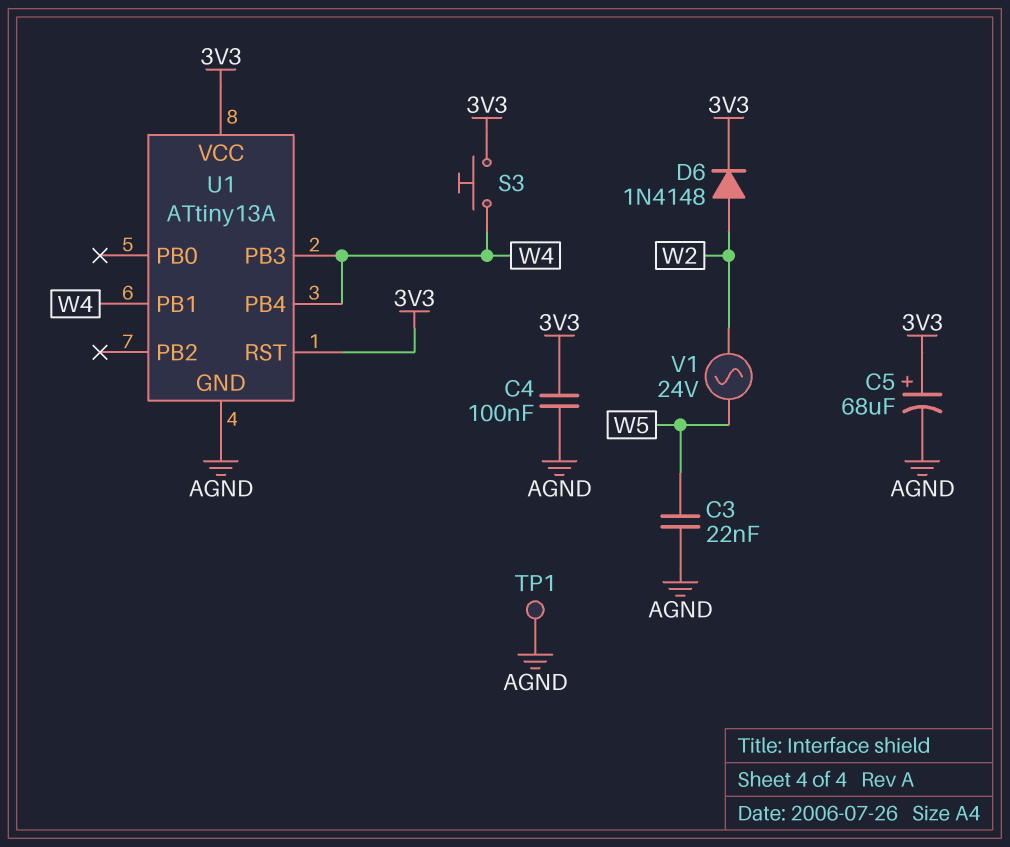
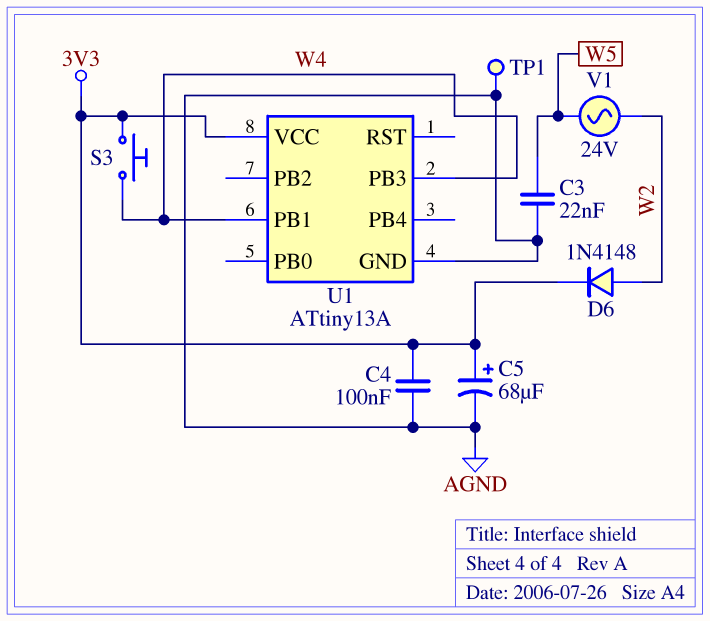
U1 pin PB4: W4 -> none
U1 pin RST: 3V3 -> none

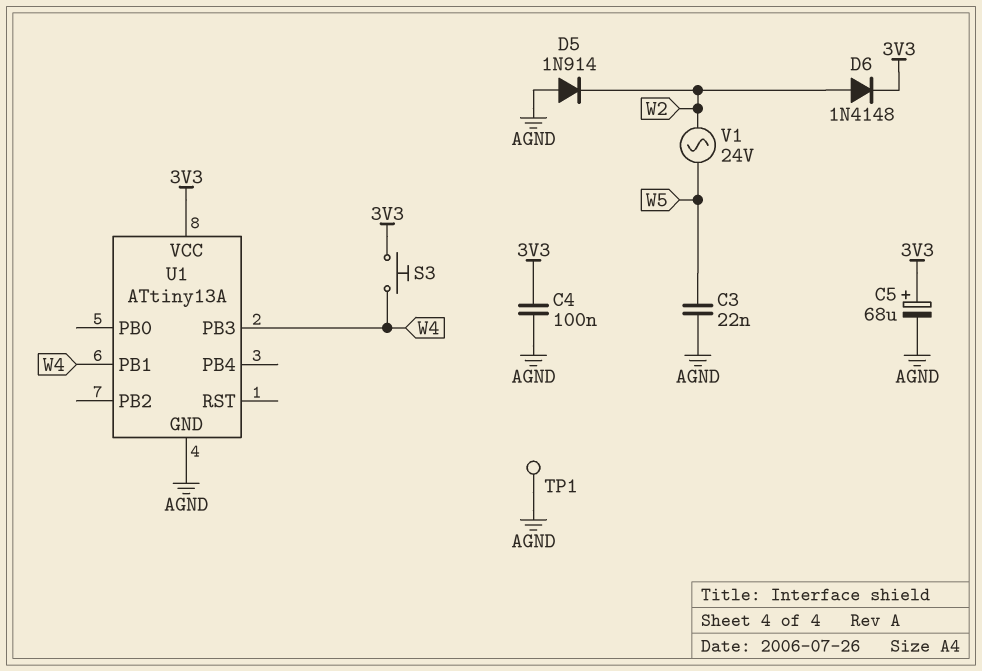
D5: none -> diode 1N914 (A AGND, K W2)

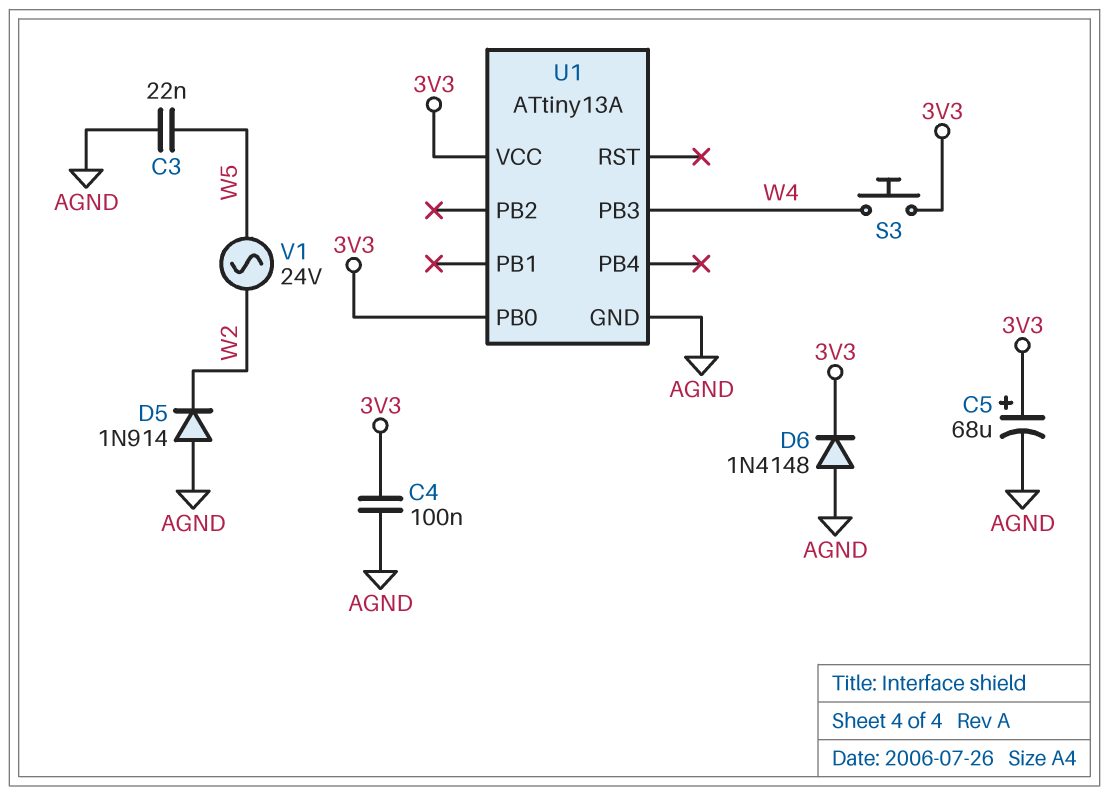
D6: diode 1N4148 (A W2, K 3V3) -> diode 1N4148 (A AGND, K 3V3)
TP1: test point (AGND) -> none
U1 pin PB0: none -> 3V3
U1 pin PB1: W4 -> none

